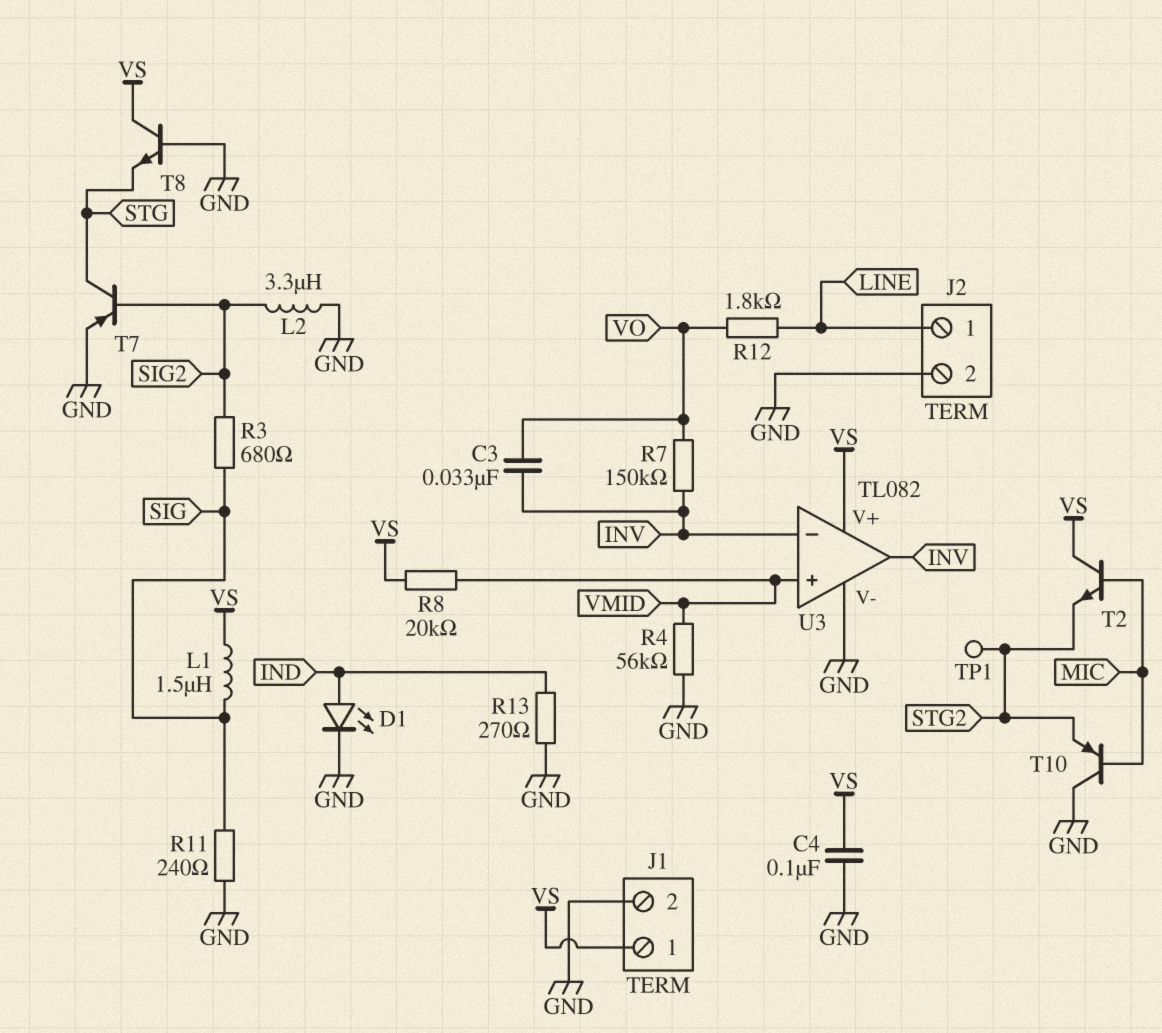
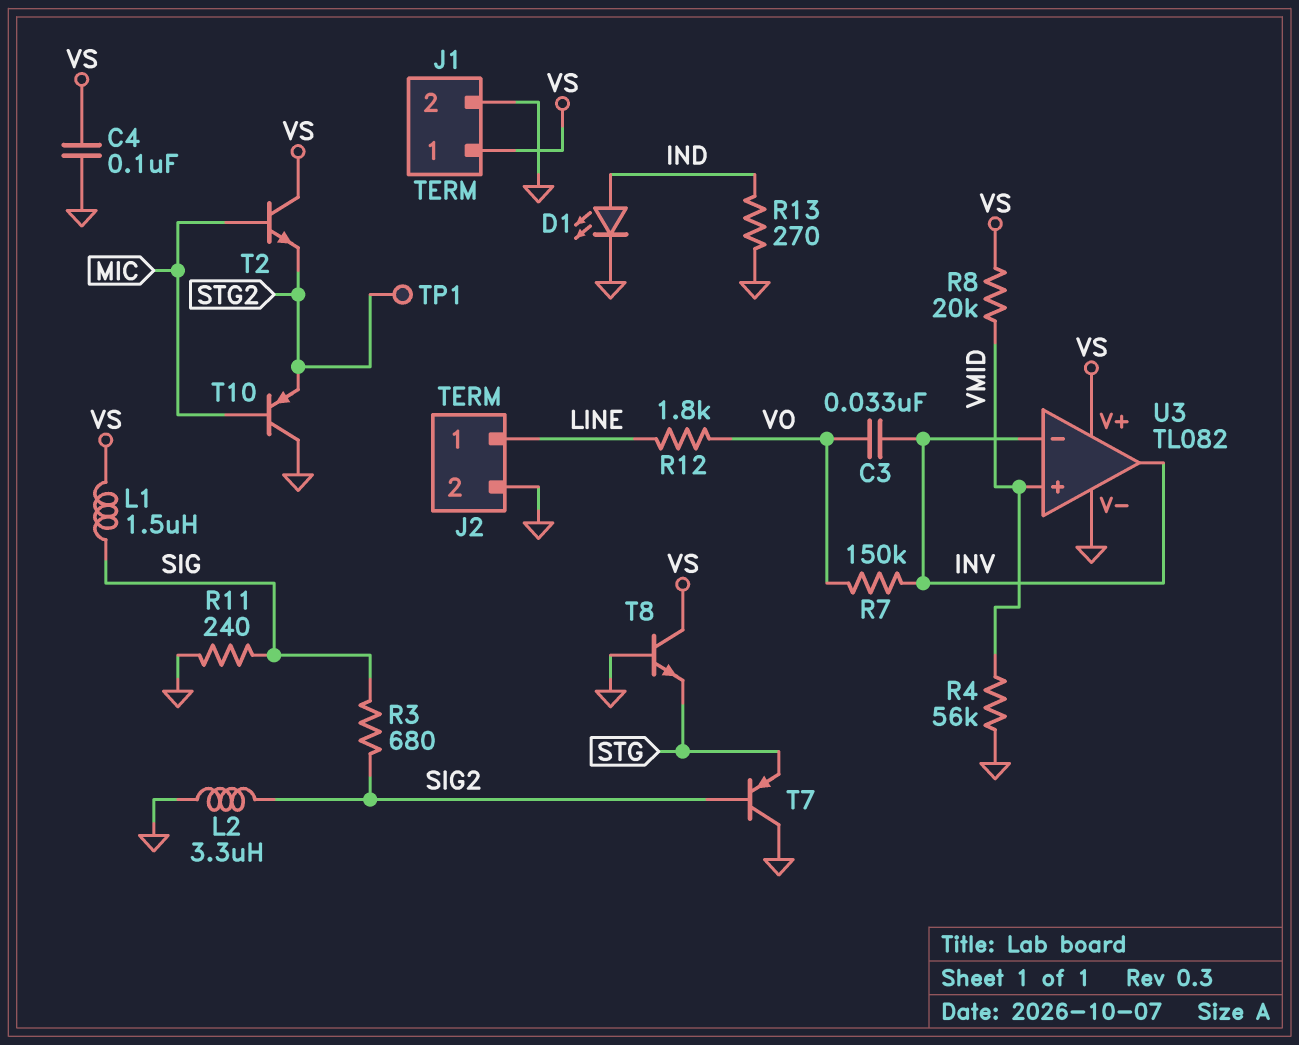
T7: PNP (B SIG2, C STG, E GND) -> PNP (B SIG2, C GND, E STG)

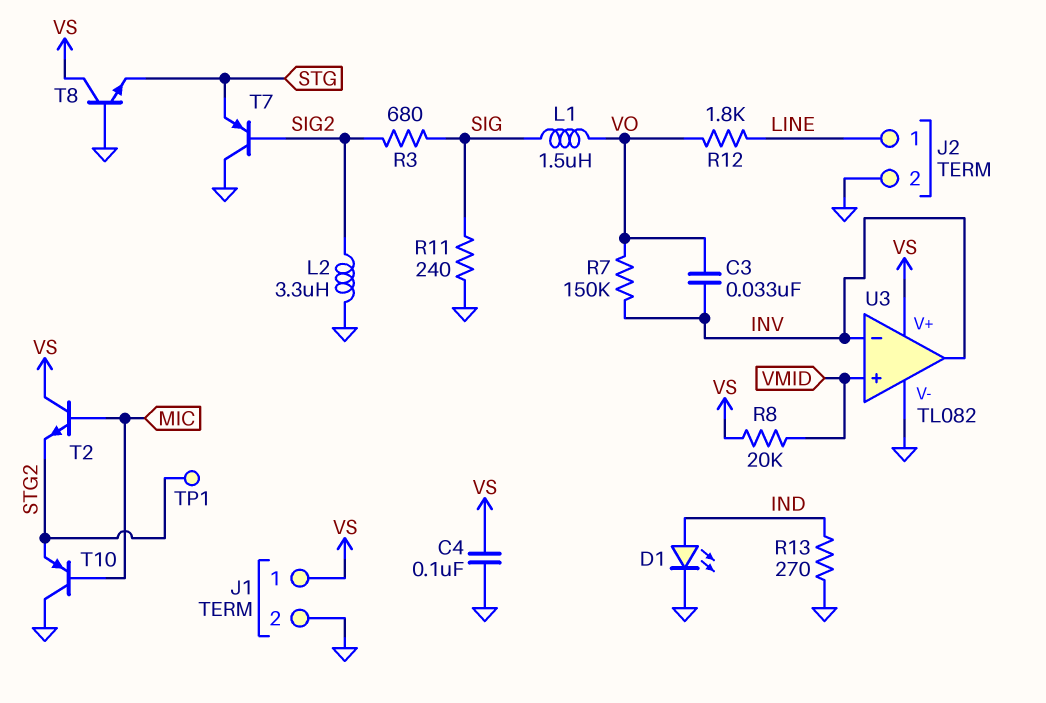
L1: 1.5uH (SIG, VS) -> 1.5uH (SIG, VO)
R4: 56k (GND, VMID) -> none

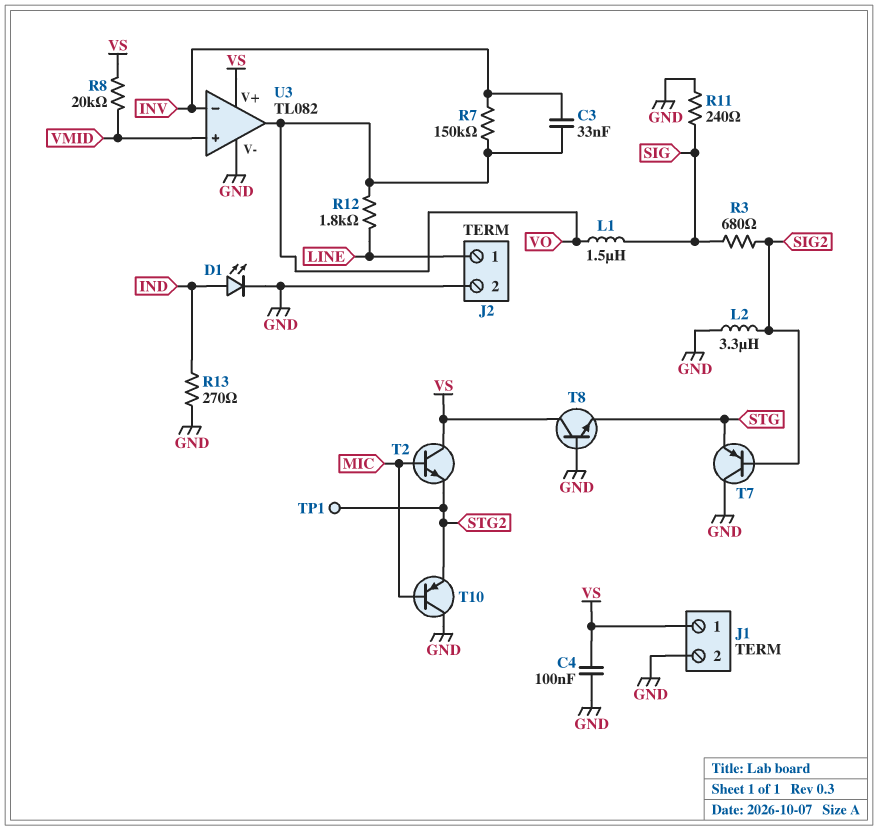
U3 pin out: INV -> VO

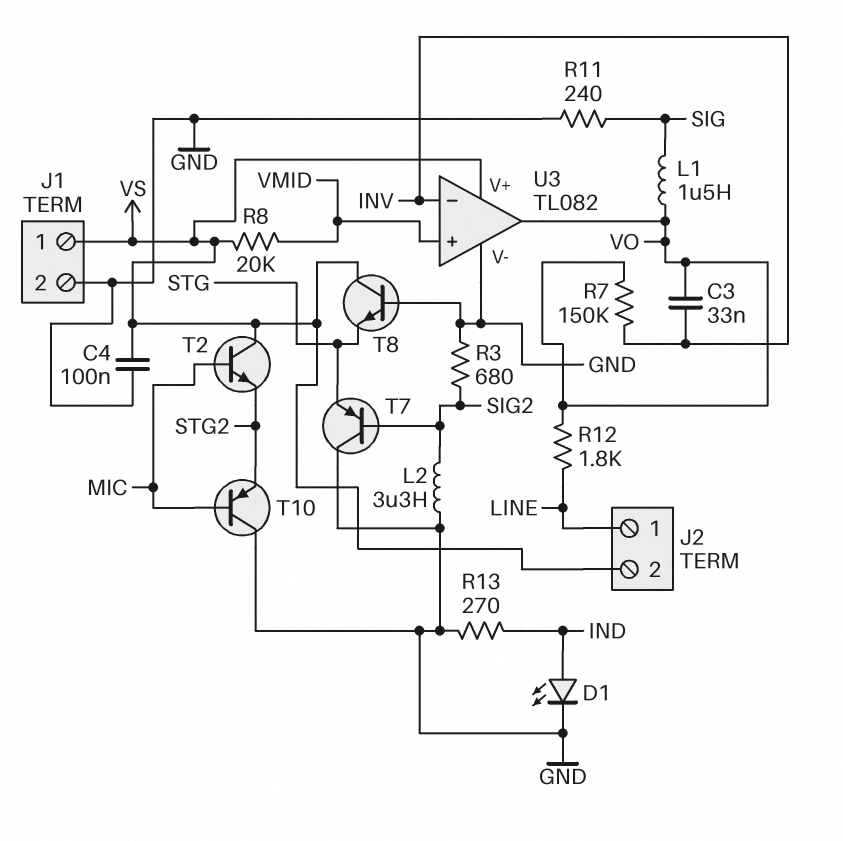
J2 pin 2: GND -> VS
R3: 680 (SIG, SIG2) -> 680 (GND, SIG2)
TP1: test point (STG2) -> none

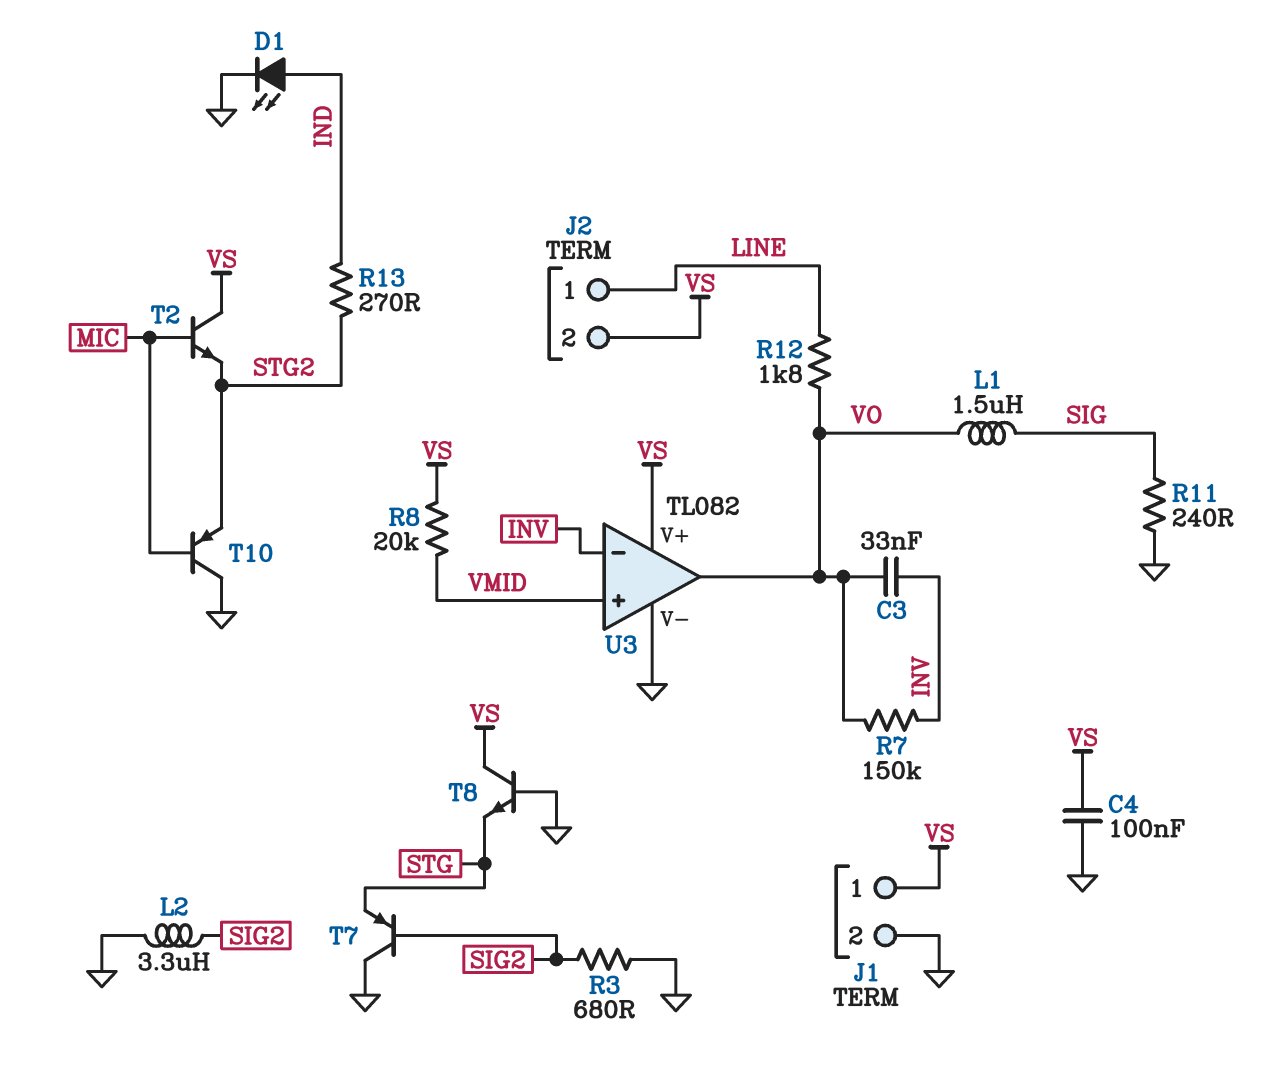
R13: 270 (GND, IND) -> 270 (IND, STG2)

